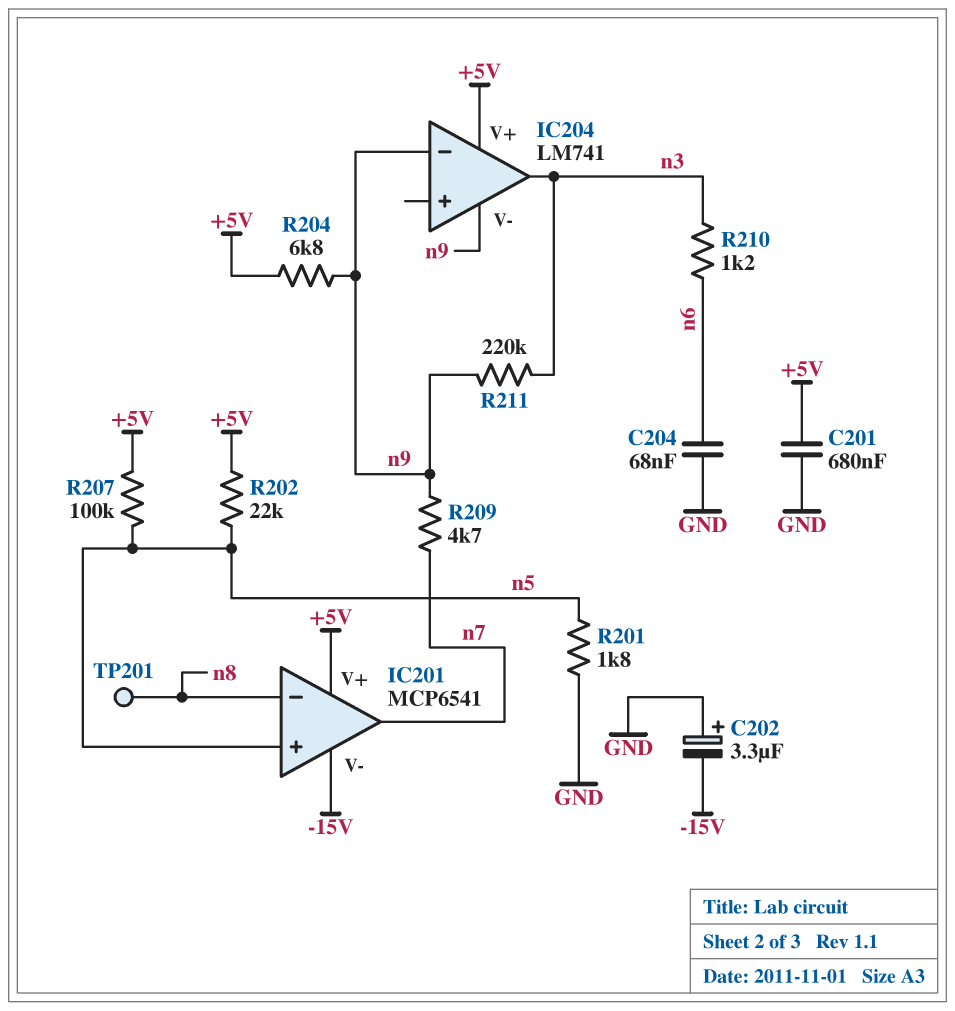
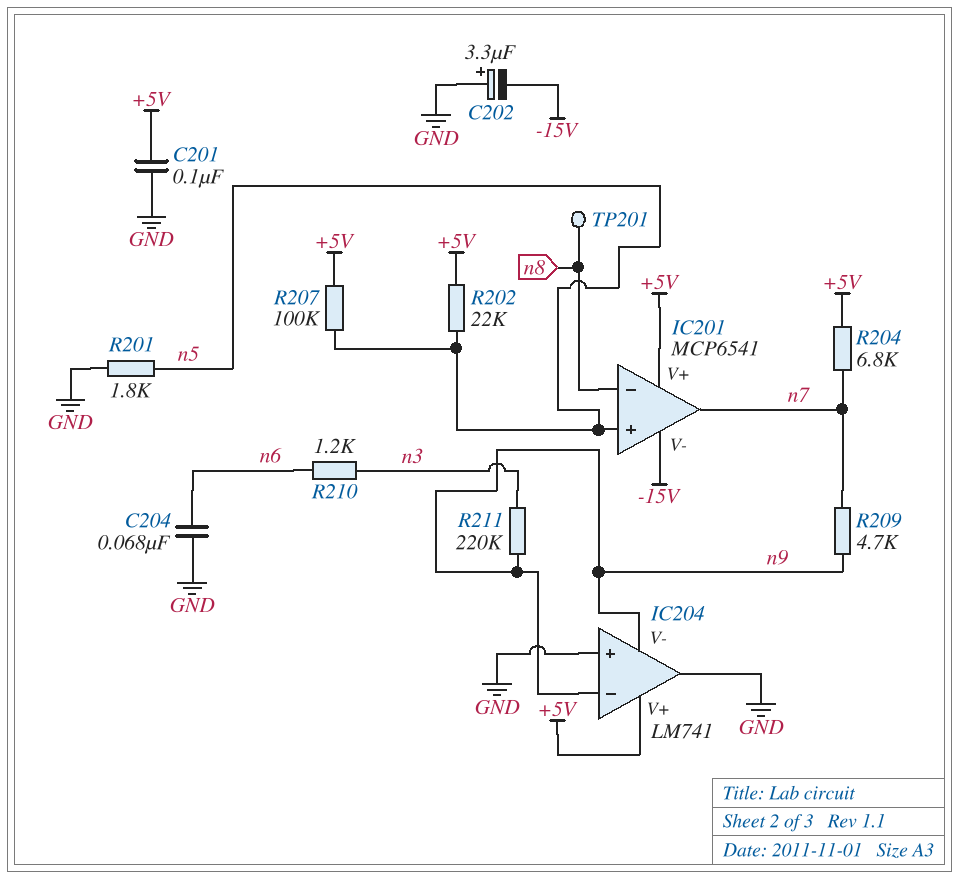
C201: 680nF (+5V, GND) -> 100nF (+5V, GND)
IC204 pin in+: none -> GND
IC204 pin out: n3 -> GND
R204: 6.8k (+5V, n9) -> 6.8k (+5V, n7)

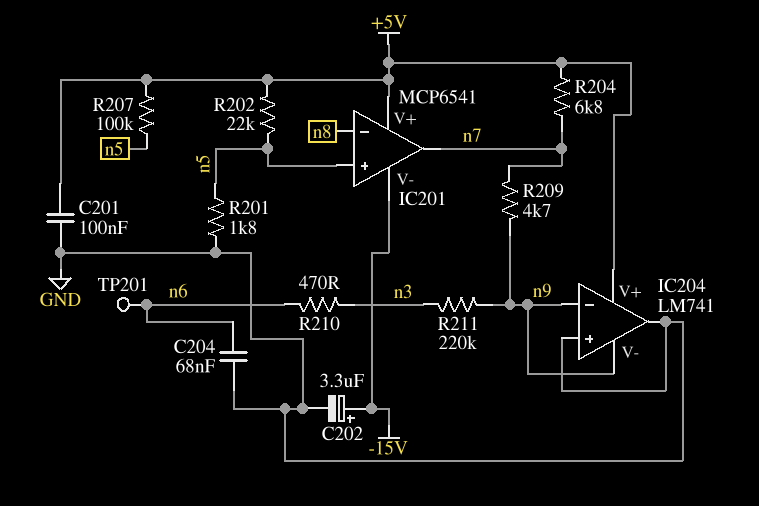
C202: 3.3uF (plus GND, minus -15V) -> 3.3uF (plus -15V, minus GND)
R210: 1.2k (n3, n6) -> 470 (n3, n6)
TP201: test point (n8) -> test point (n6)

